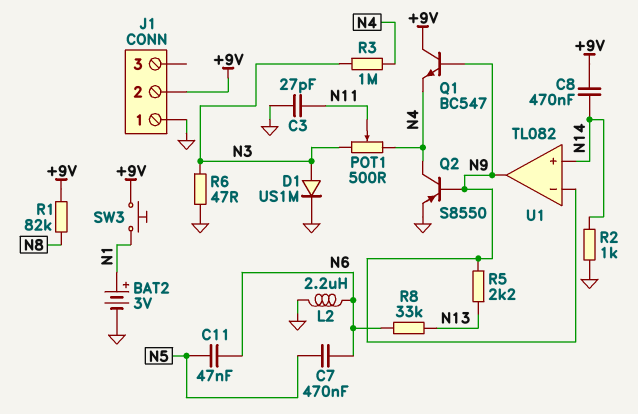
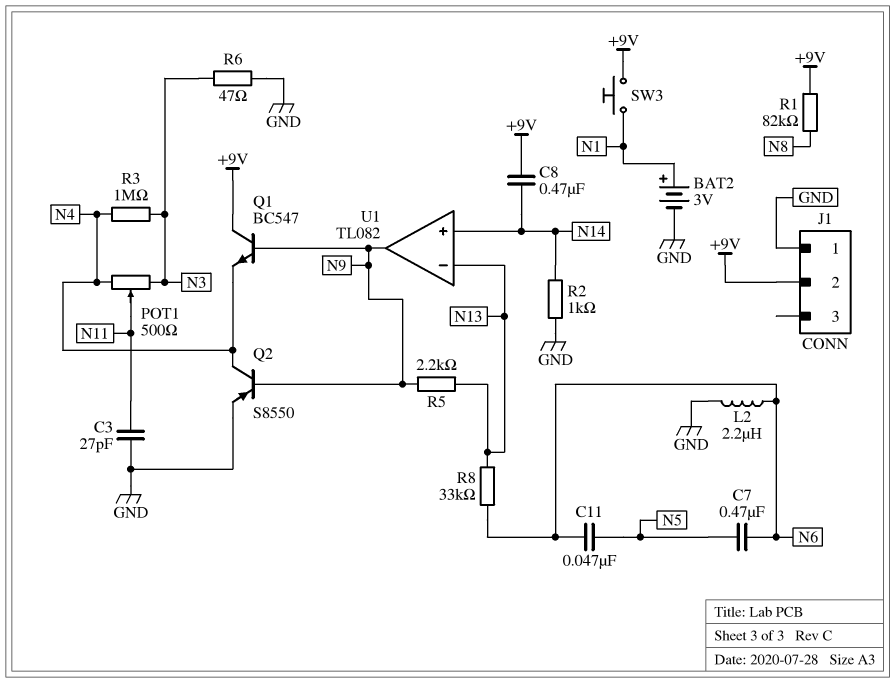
D1: diode US1M (A N3, K GND) -> none
U1 pin in-: N9 -> N13

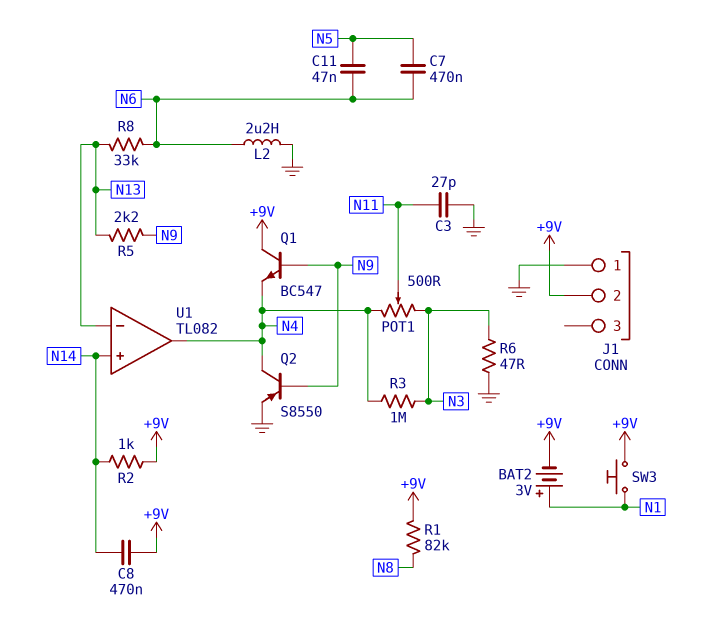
BAT2: 3V (plus N1, minus GND) -> 3V (plus N1, minus +9V)
R2: 1k (GND, N14) -> 1k (+9V, N14)
U1 pin out: N9 -> N4

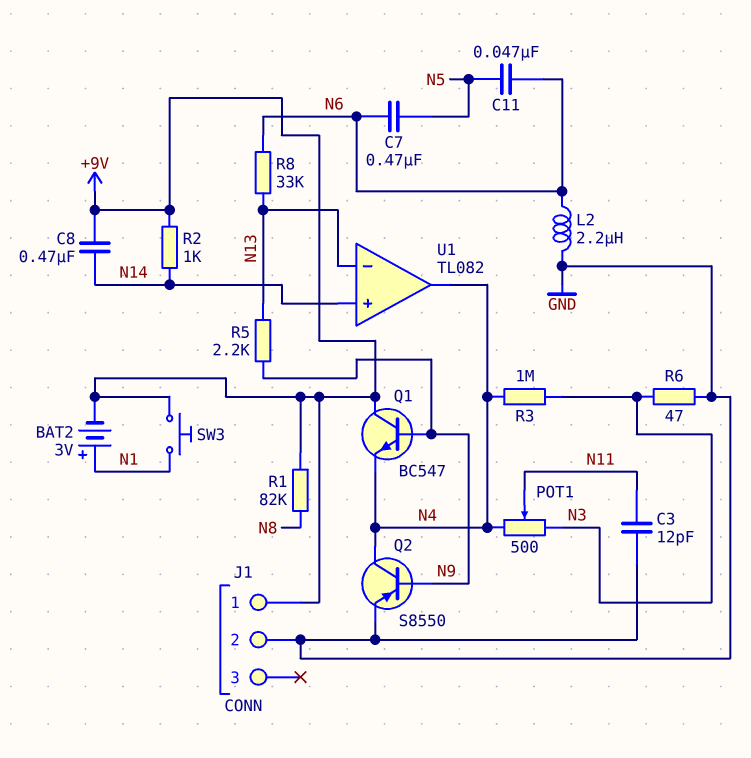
C3: 27pF (GND, N11) -> 12pF (GND, N11)
J1 pin 1: GND -> +9V
J1 pin 2: +9V -> GND

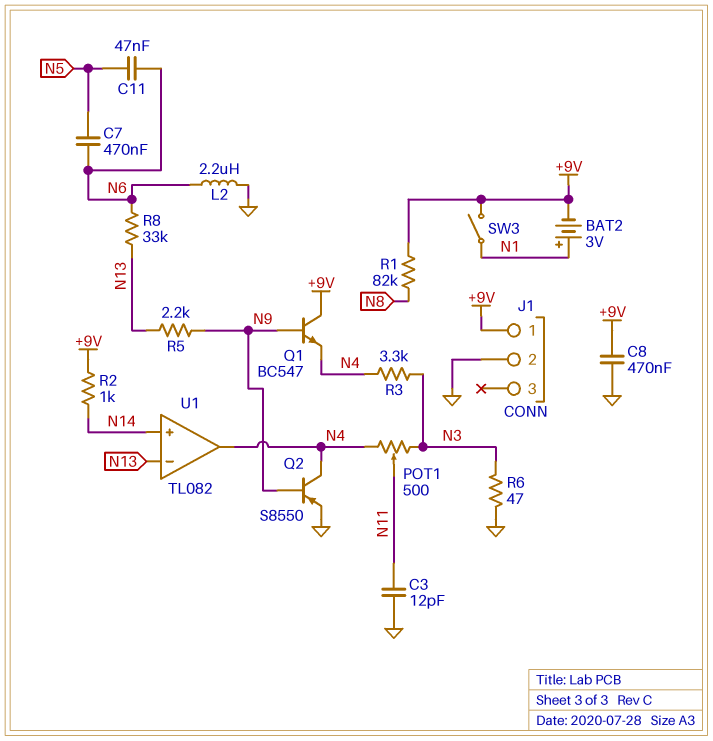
C8: 470nF (+9V, N14) -> 470nF (+9V, GND)
R3: 1M (N3, N4) -> 3.3k (N3, N4)
SW3: button (+9V, N1) -> switch (+9V, N1)

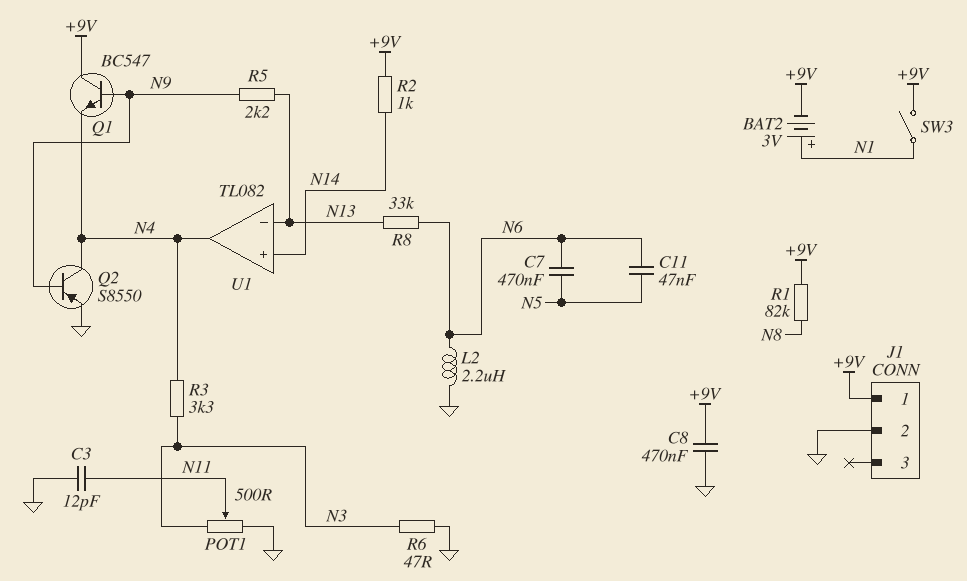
POT1: 500 (N3, N4, wiper N11) -> 500 (GND, N3, wiper N11)

